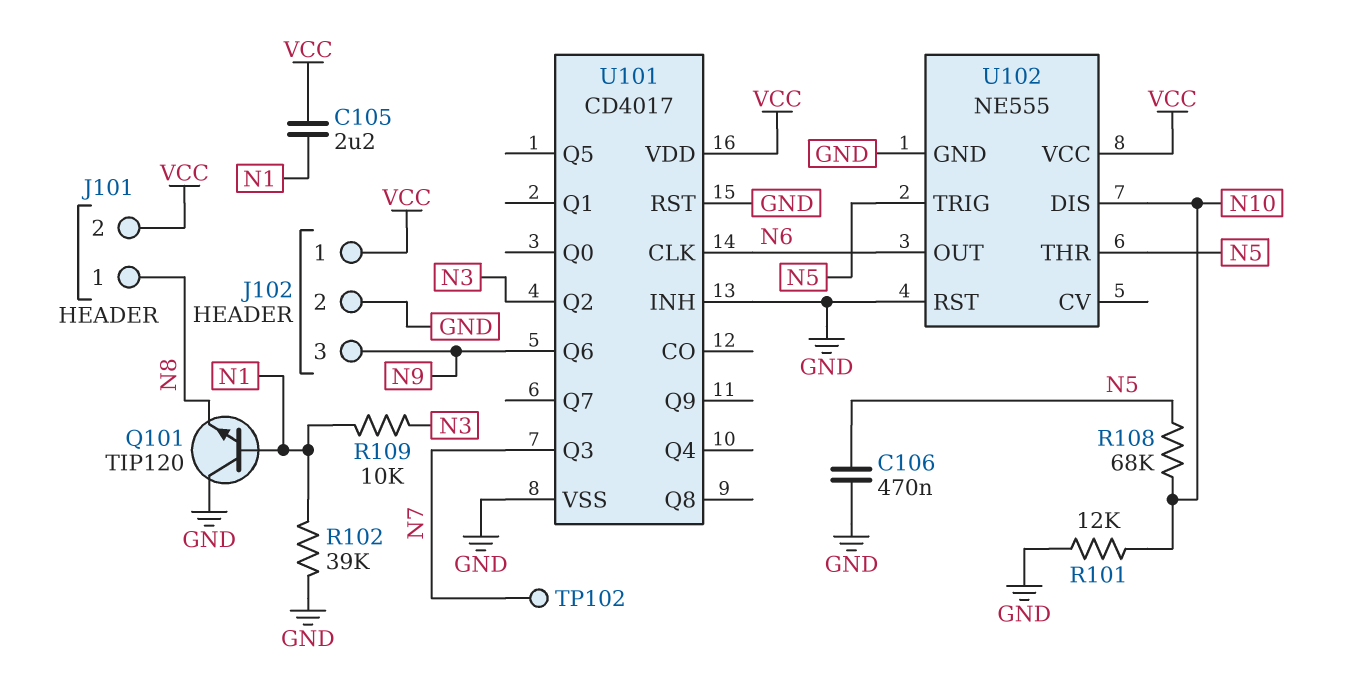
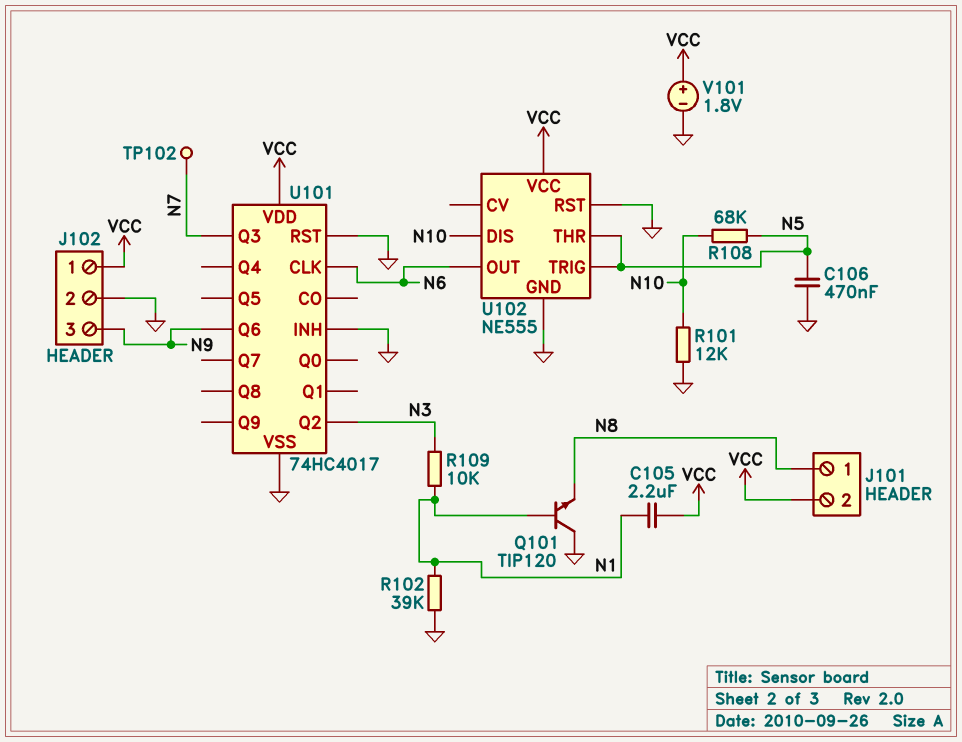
U101: CD4017 -> 74HC4017
V101: none -> 1.8V (plus VCC, minus GND)

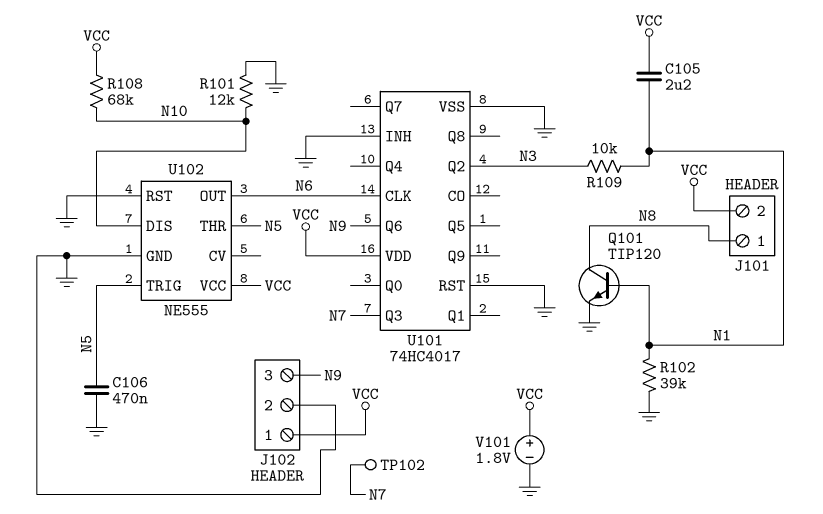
Q101: NPN TIP120 (B N1, C GND, E N8) -> NPN TIP120 (B N1, C N8, E GND)
R108: 68k (N5, N10) -> 68k (N10, VCC)

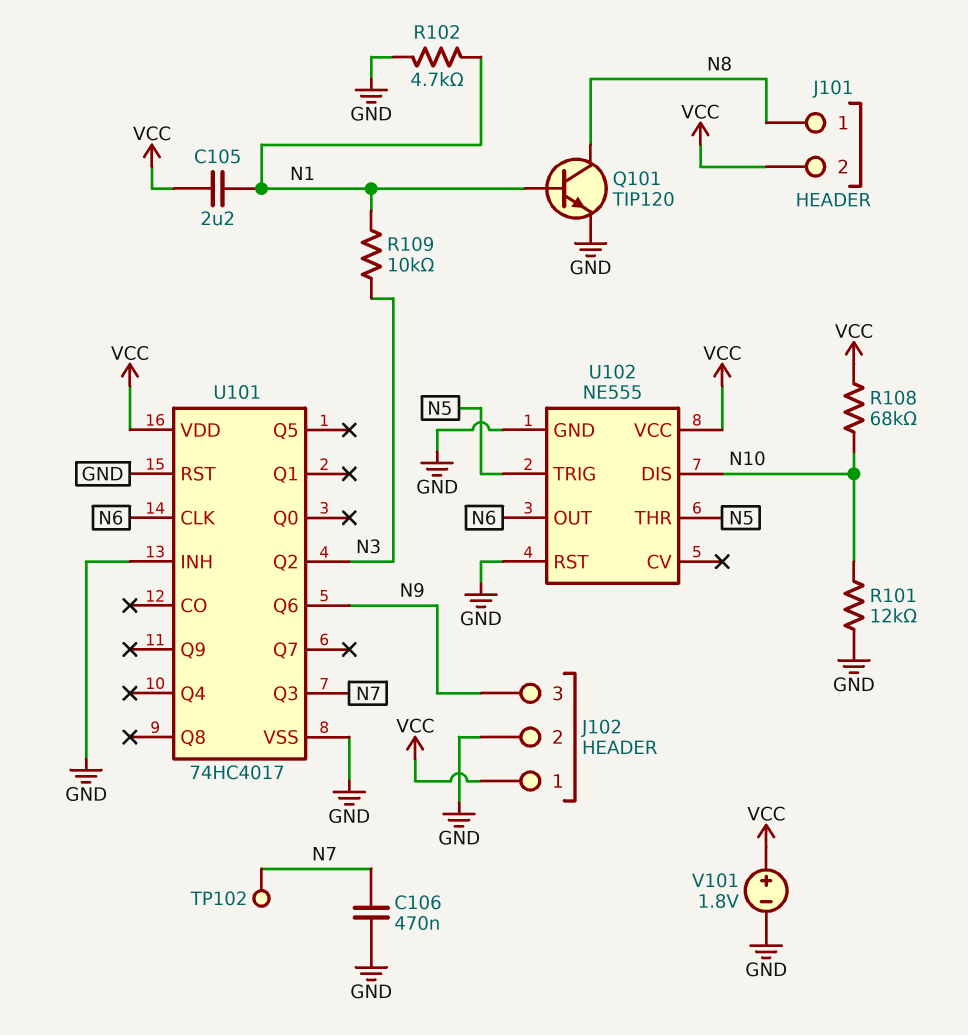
C106: 470nF (GND, N5) -> 470nF (GND, N7)
R102: 39k (GND, N1) -> 4.7k (GND, N1)

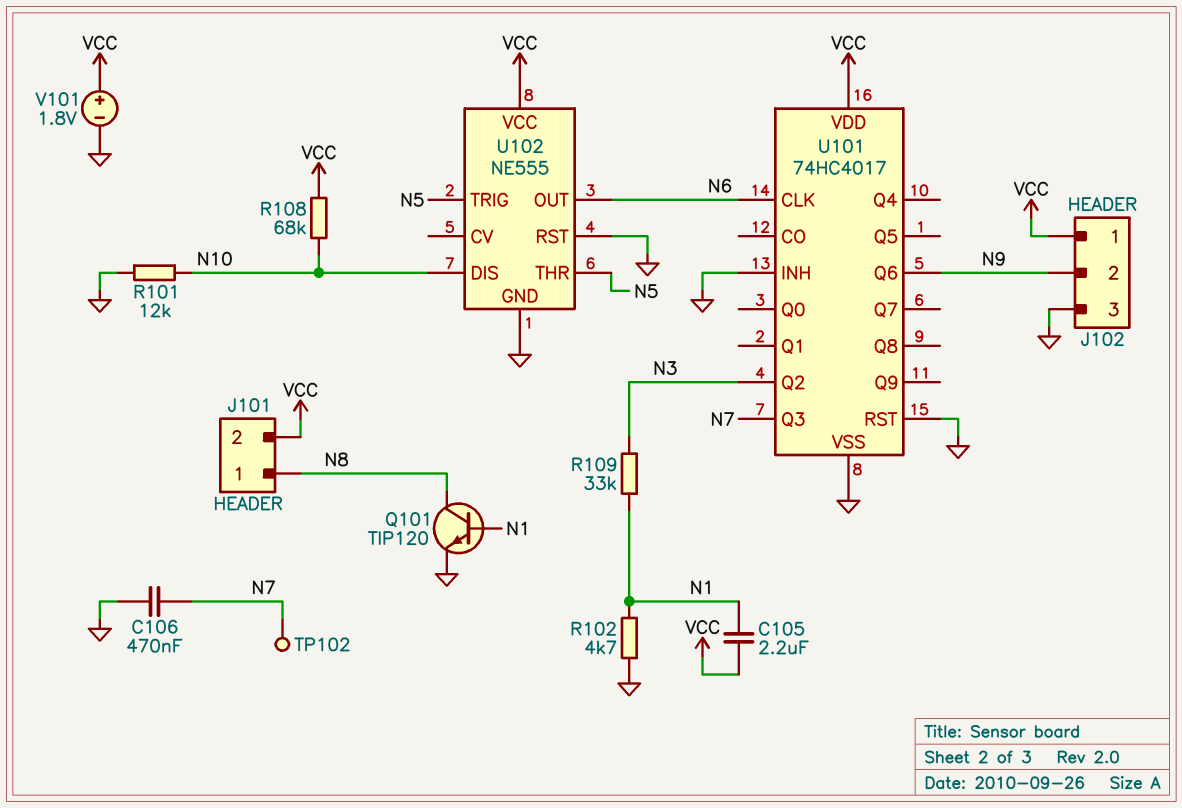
J102 pin 2: GND -> N9
J102 pin 3: N9 -> GND
R109: 10k (N1, N3) -> 33k (N1, N3)

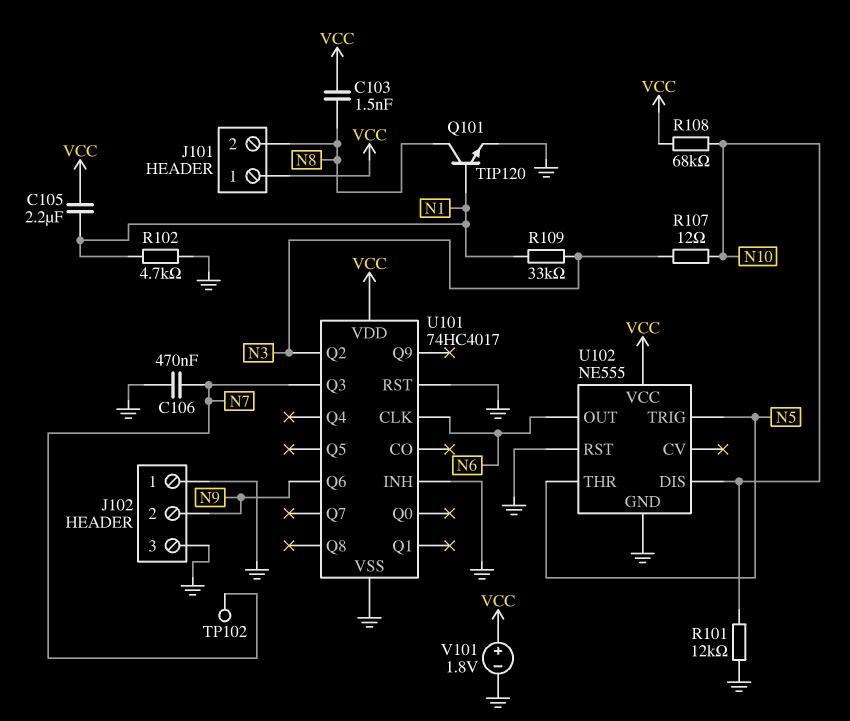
C103: none -> 1.5nF (N8, VCC)
J101 pin 1: N8 -> VCC
J101 pin 2: VCC -> N8
J102 pin 1: VCC -> GND
R107: none -> 12 (N3, N10)

